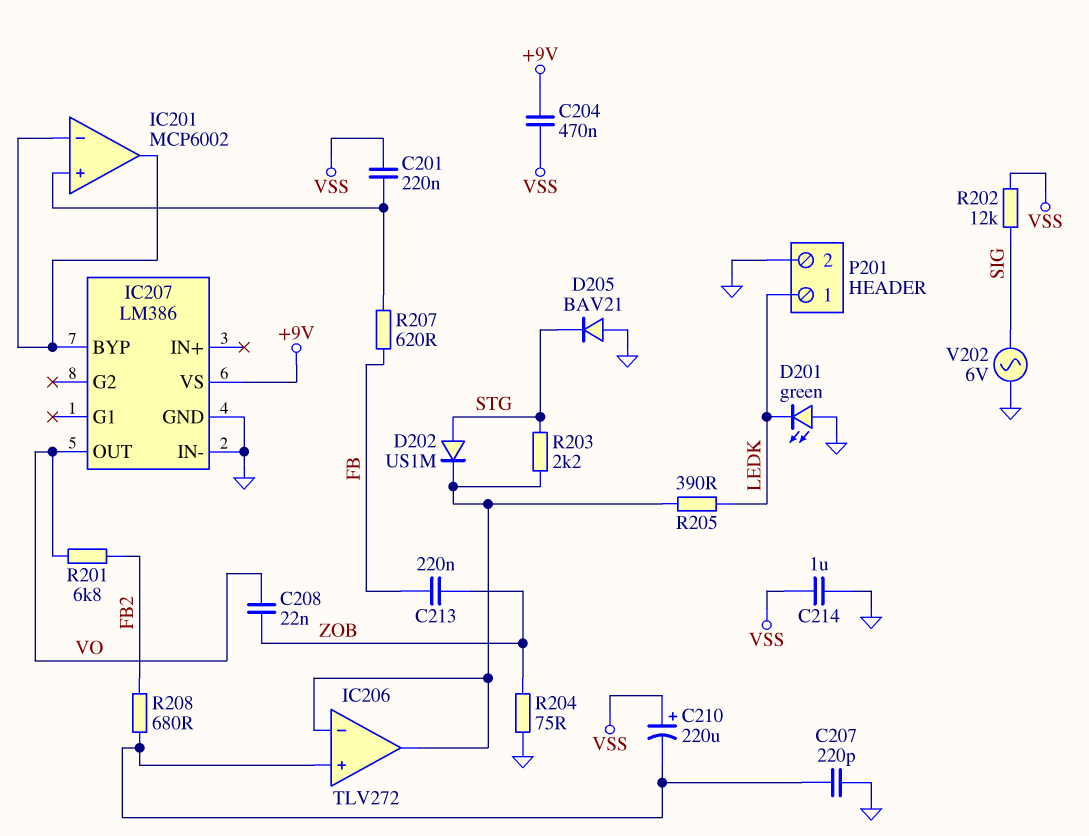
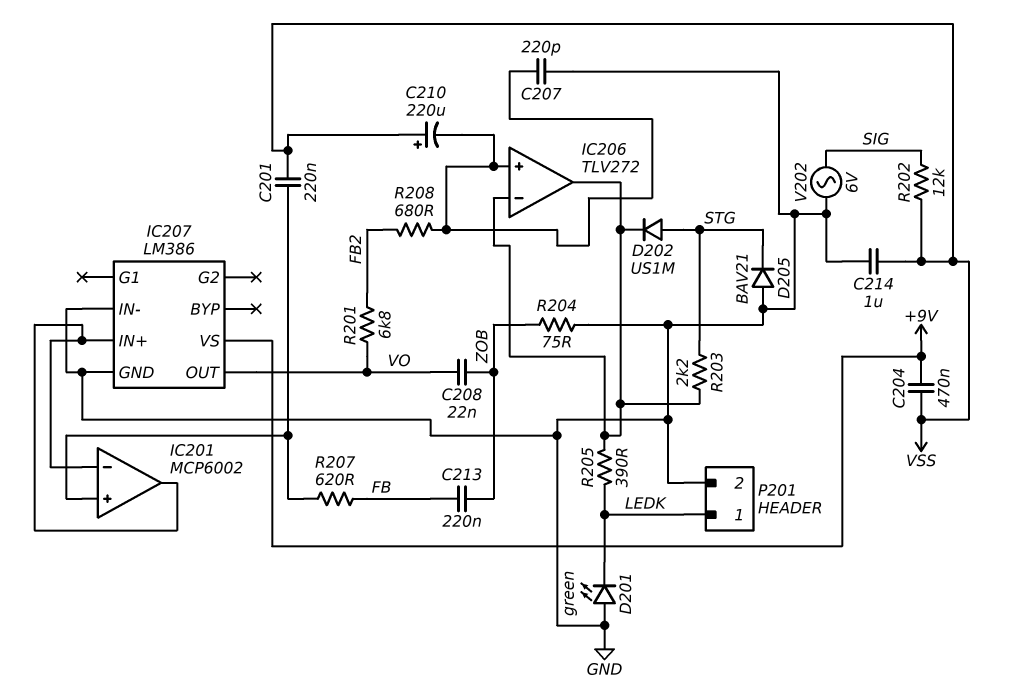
IC207 pin BYP: IC201/in- -> none
IC207 pin IN+: none -> IC201/in-

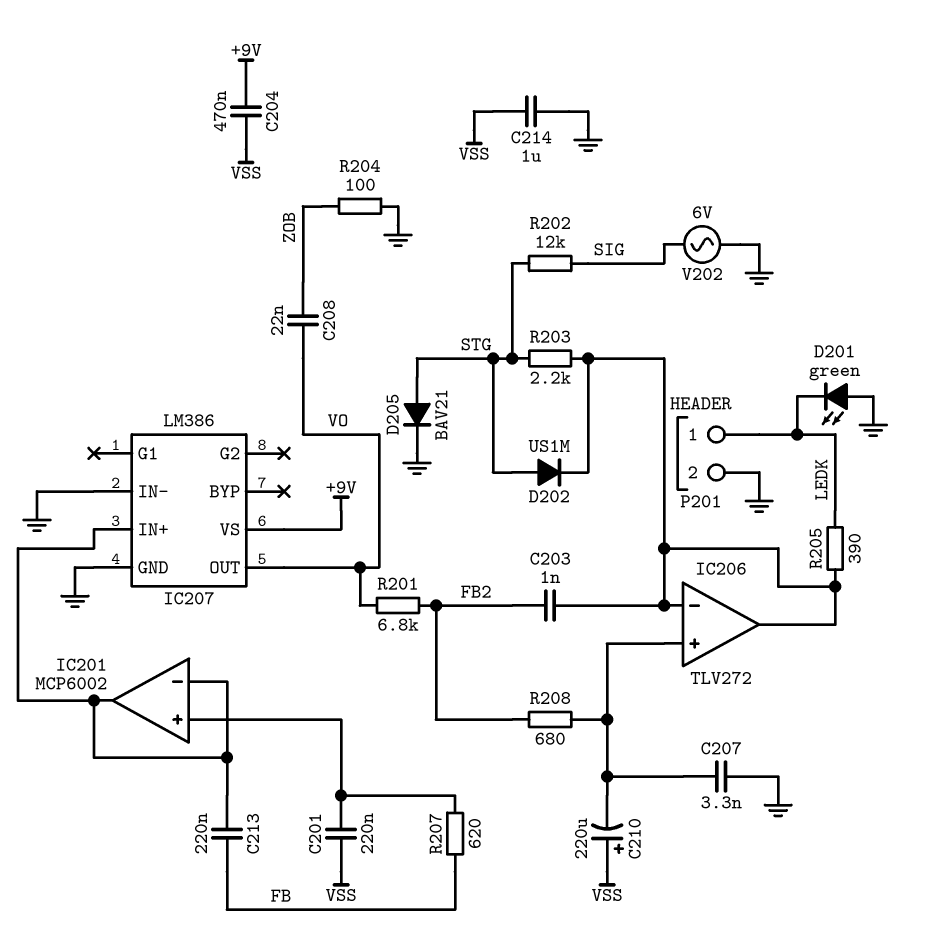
C203: none -> 1nF (FB2, IC206/in-)
C207: 220pF (GND, IC206/in+) -> 3.3nF (GND, IC206/in+)
C213: 220nF (FB, ZOB) -> 220nF (FB, IC201/in-)
D205: diode BAV21 (A GND, K STG) -> diode BAV21 (A STG, K GND)
R202: 12k (SIG, VSS) -> 12k (SIG, STG)
R204: 75 (GND, ZOB) -> 100 (GND, ZOB)

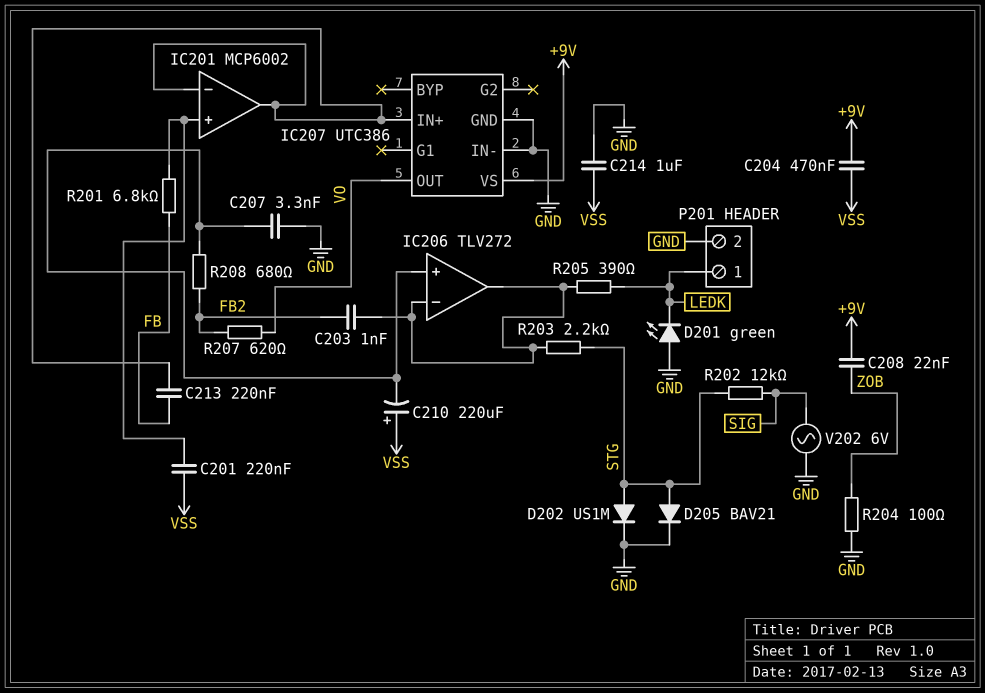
C208: 22nF (VO, ZOB) -> 22nF (+9V, ZOB)
D202: diode US1M (A STG, K IC206/in-) -> diode US1M (A STG, K GND)
IC207: LM386 -> UTC386
R201: 6.8k (FB2, VO) -> 6.8k (FB, IC201/in+)
R207: 620 (FB, IC201/in+) -> 620 (FB2, VO)

